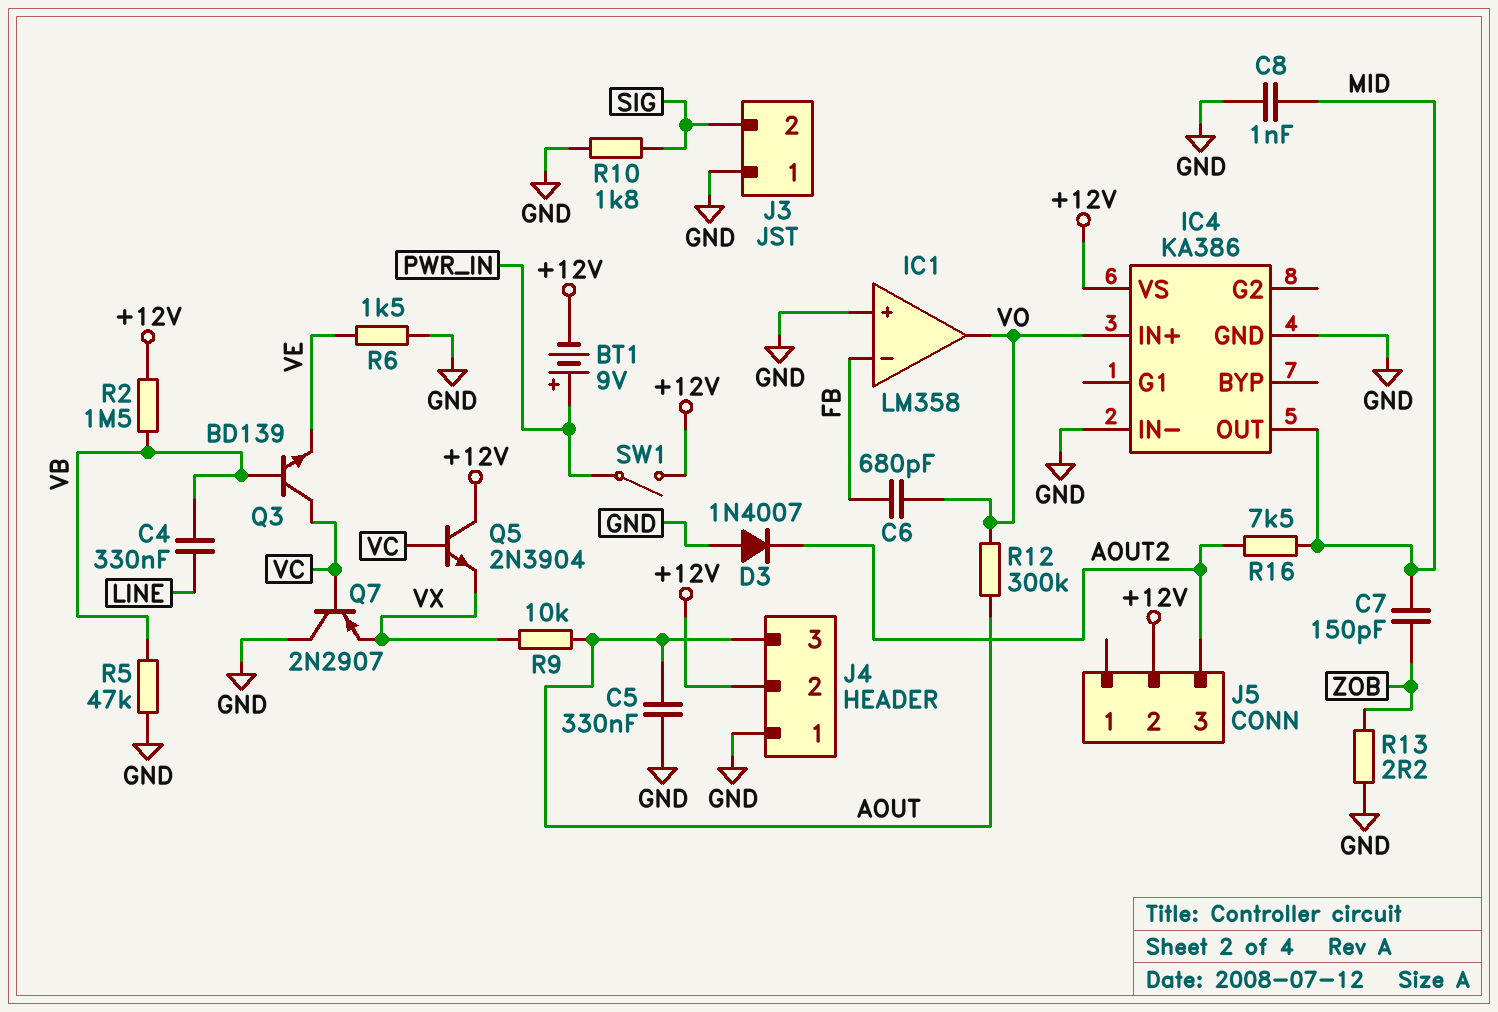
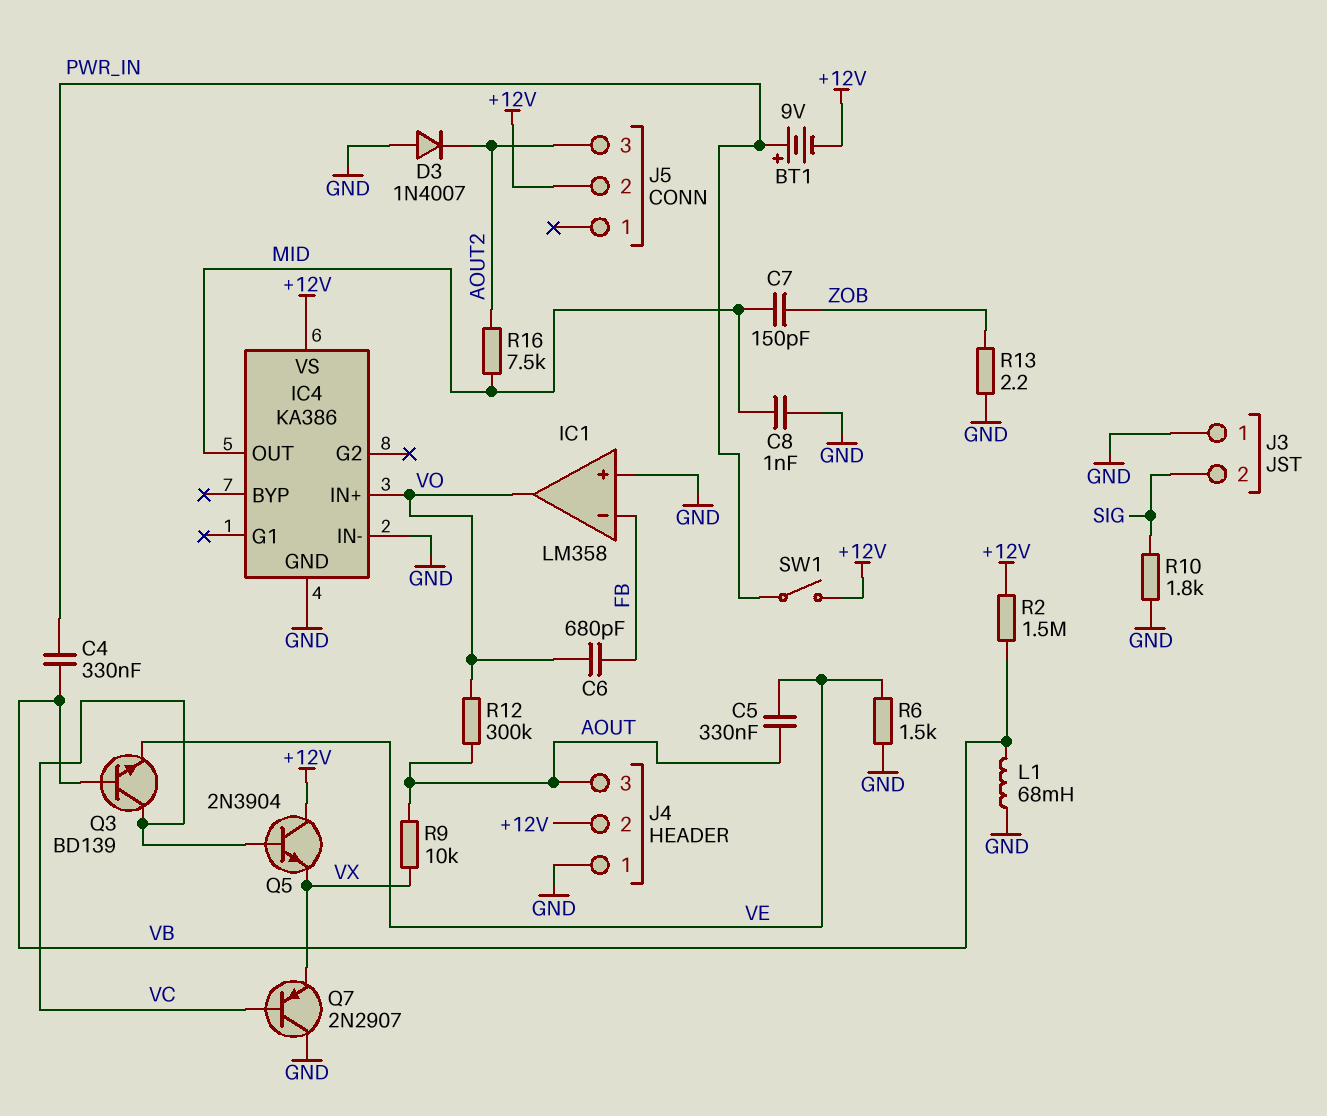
C4: 330nF (LINE, VB) -> 330nF (PWR_IN, VB)
C5: 330nF (AOUT, GND) -> 330nF (AOUT, VE)
L1: none -> 68mH (GND, VB)
R5: 47k (GND, VB) -> none

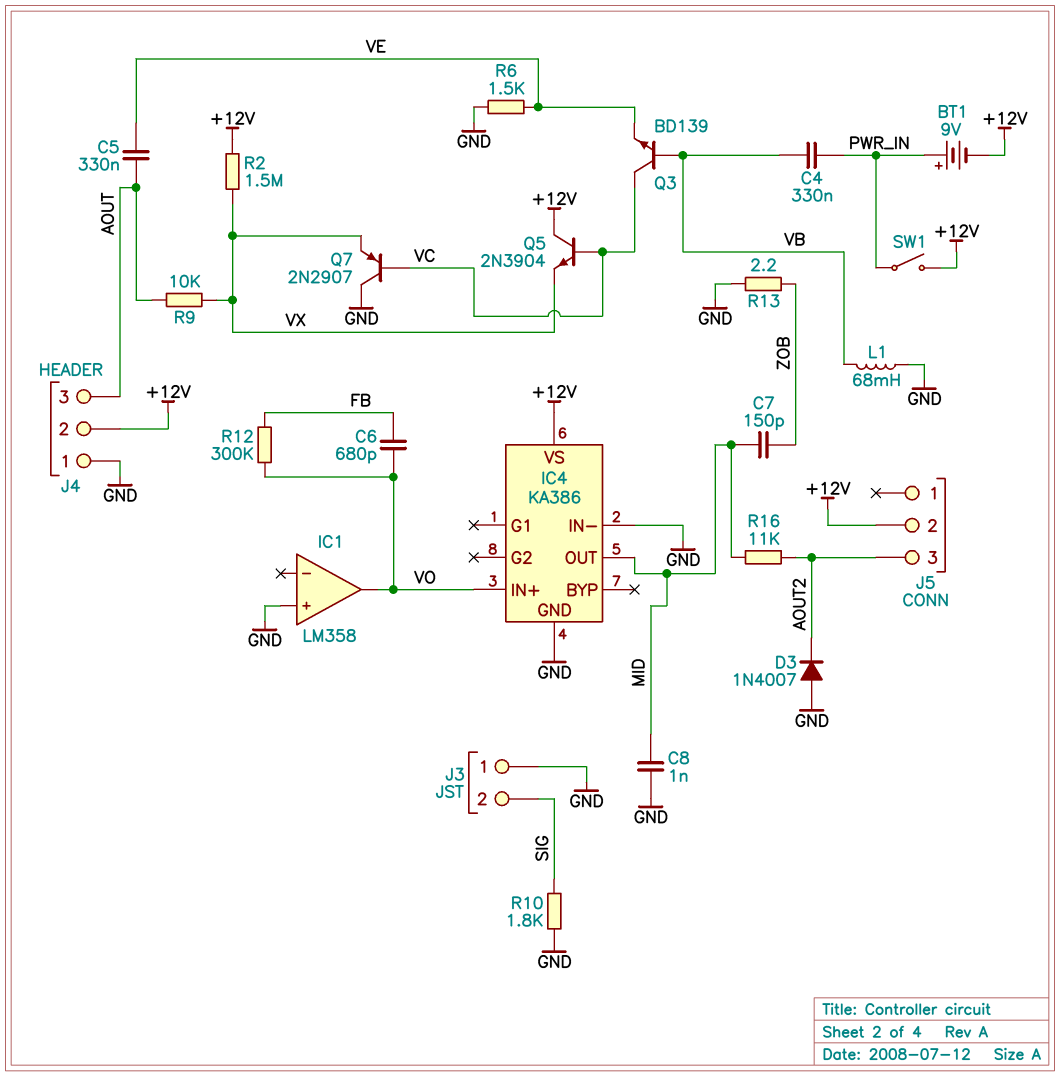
IC1 pin in-: FB -> none
R2: 1.5M (+12V, VB) -> 1.5M (+12V, VX)
R12: 300k (AOUT, VO) -> 300k (FB, VO)
R16: 7.5k (AOUT2, MID) -> 11k (AOUT2, MID)

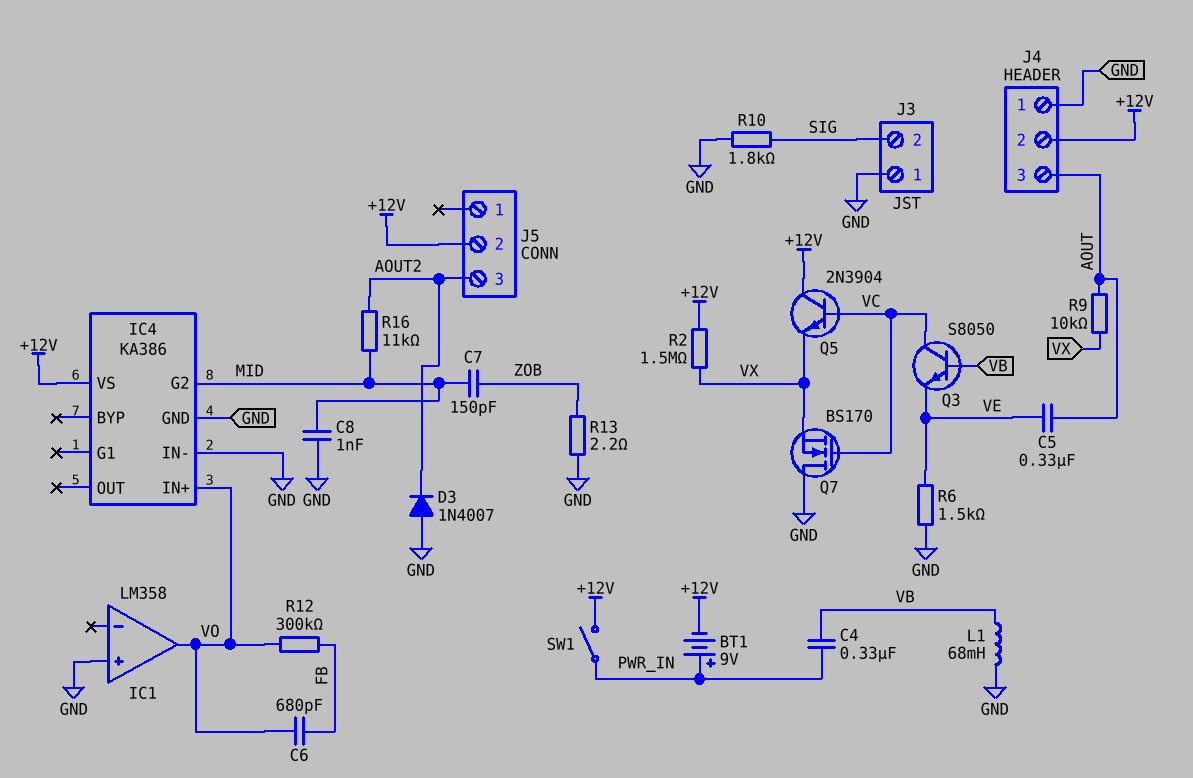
IC4 pin G2: none -> MID
IC4 pin OUT: MID -> none
Q3: NPN BD139 (B VB, C VC, E VE) -> NPN S8050 (B VB, C VC, E VE)
Q7: PNP 2N2907 (B VC, C GND, E VX) -> NMOS BS170 (G VC, D GND, S VX)

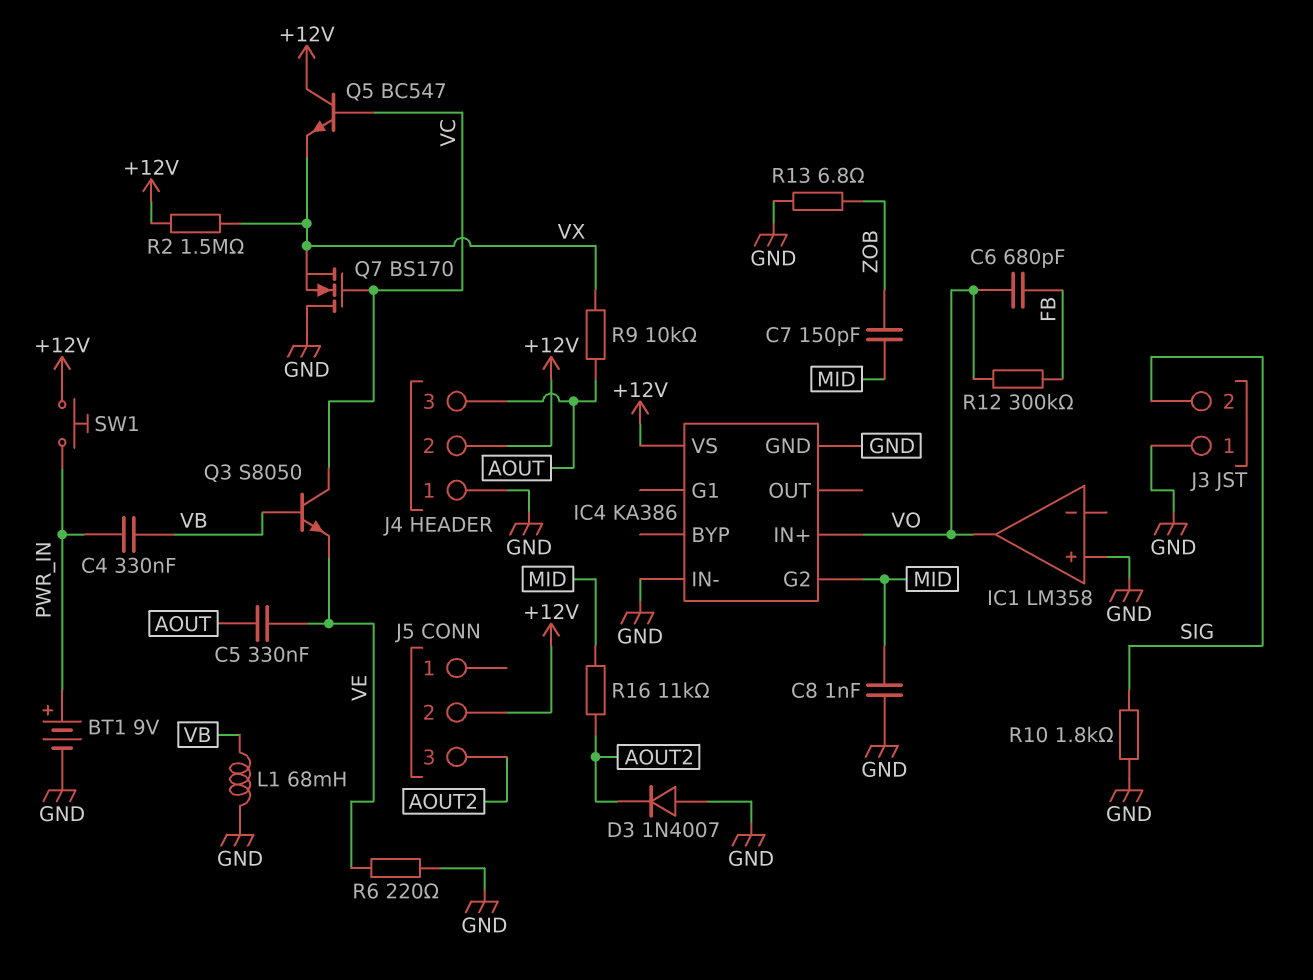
BT1: 9V (plus PWR_IN, minus +12V) -> 9V (plus PWR_IN, minus GND)
Q5: NPN 2N3904 (B VC, C +12V, E VX) -> NPN BC547 (B VC, C +12V, E VX)
R6: 1.5k (GND, VE) -> 220 (GND, VE)
R13: 2.2 (GND, ZOB) -> 6.8 (GND, ZOB)
SW1: switch (+12V, PWR_IN) -> button (+12V, PWR_IN)

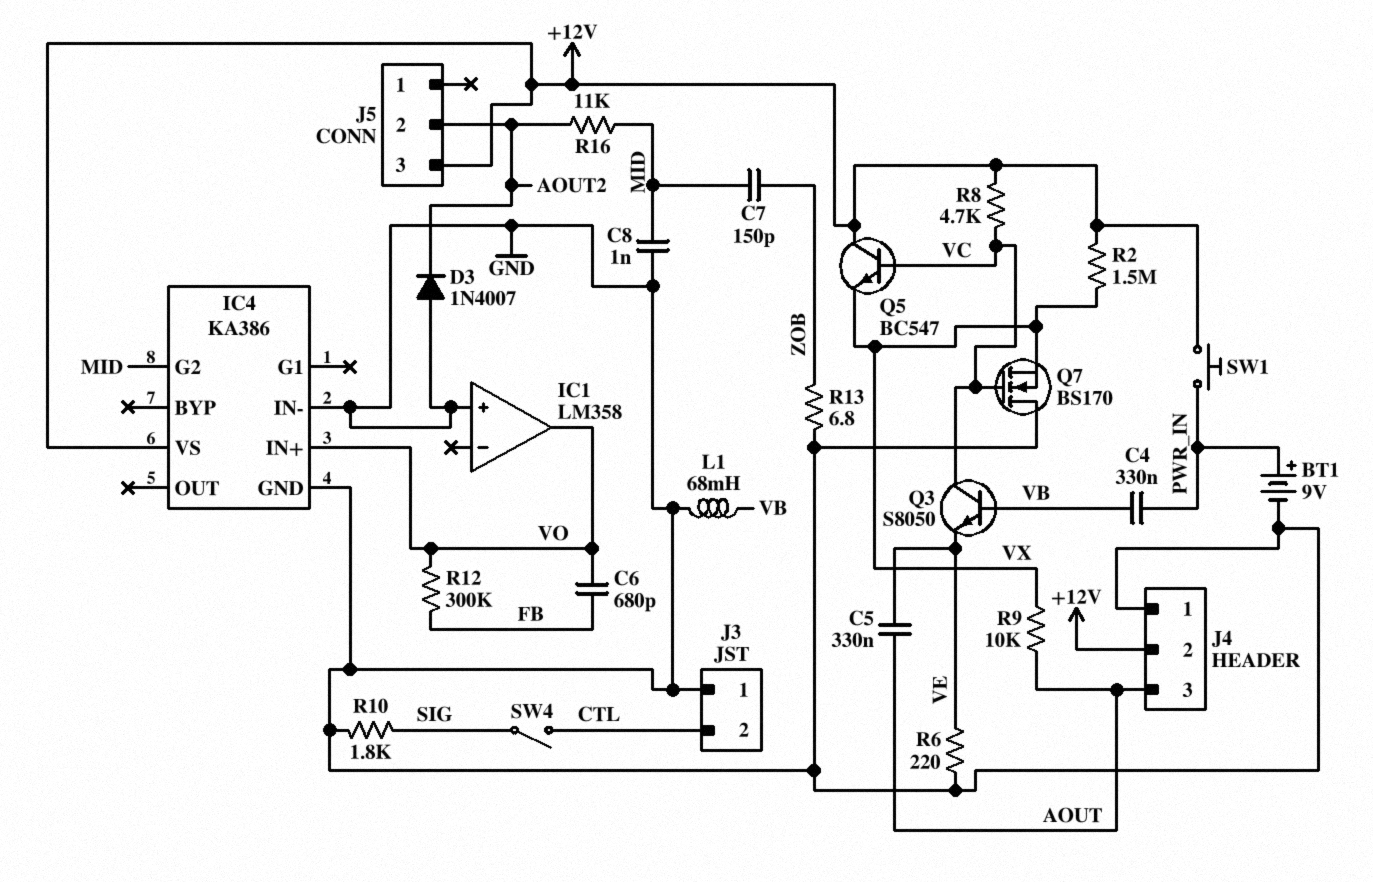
J3 pin 2: SIG -> CTL
J5 pin 2: +12V -> AOUT2
J5 pin 3: AOUT2 -> +12V
R8: none -> 4.7k (+12V, VC)
SW4: none -> switch (CTL, SIG)

